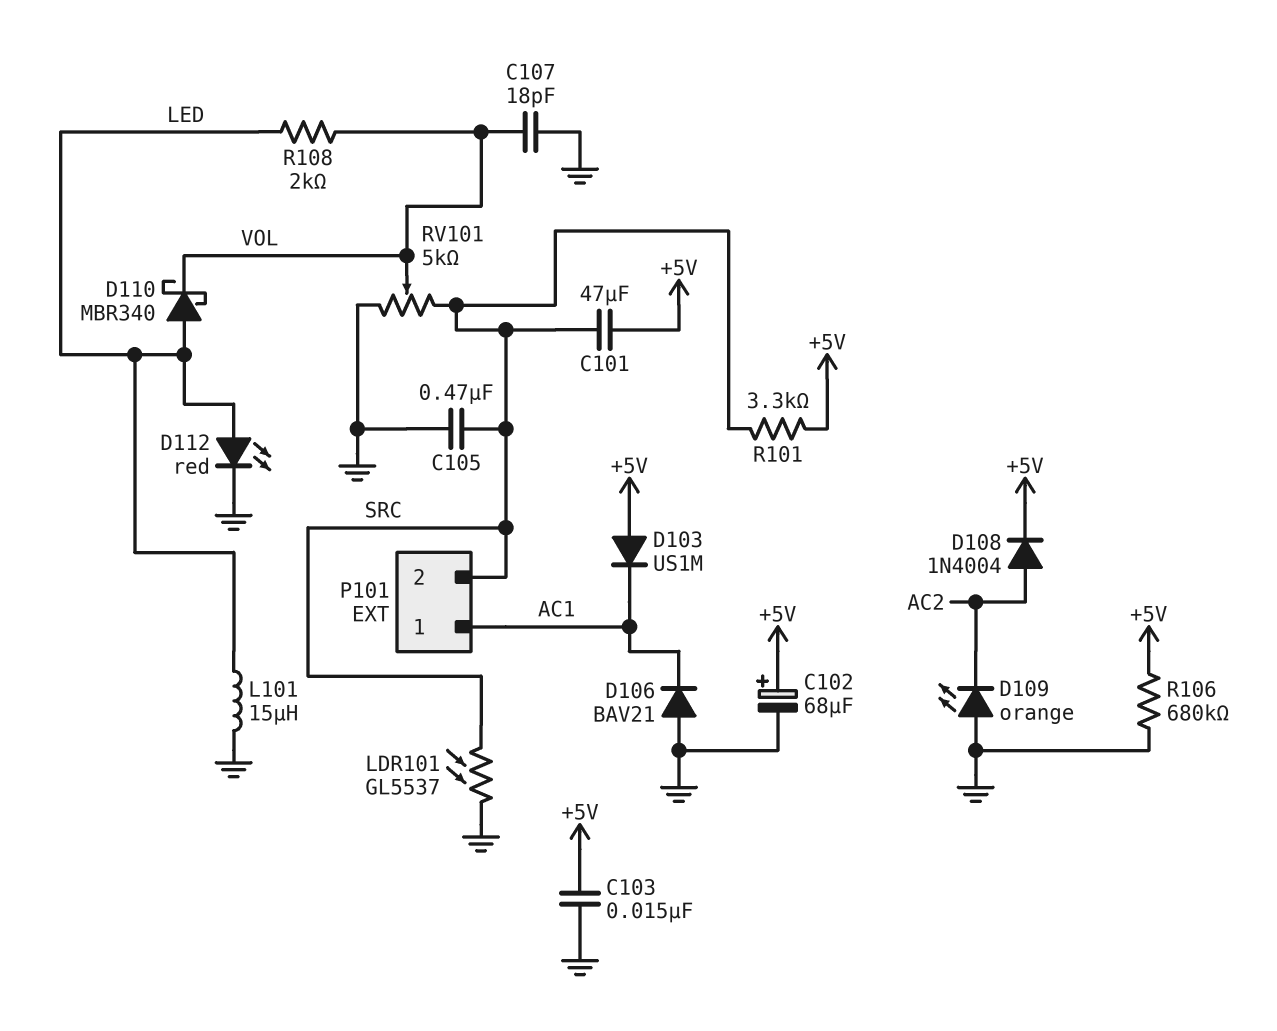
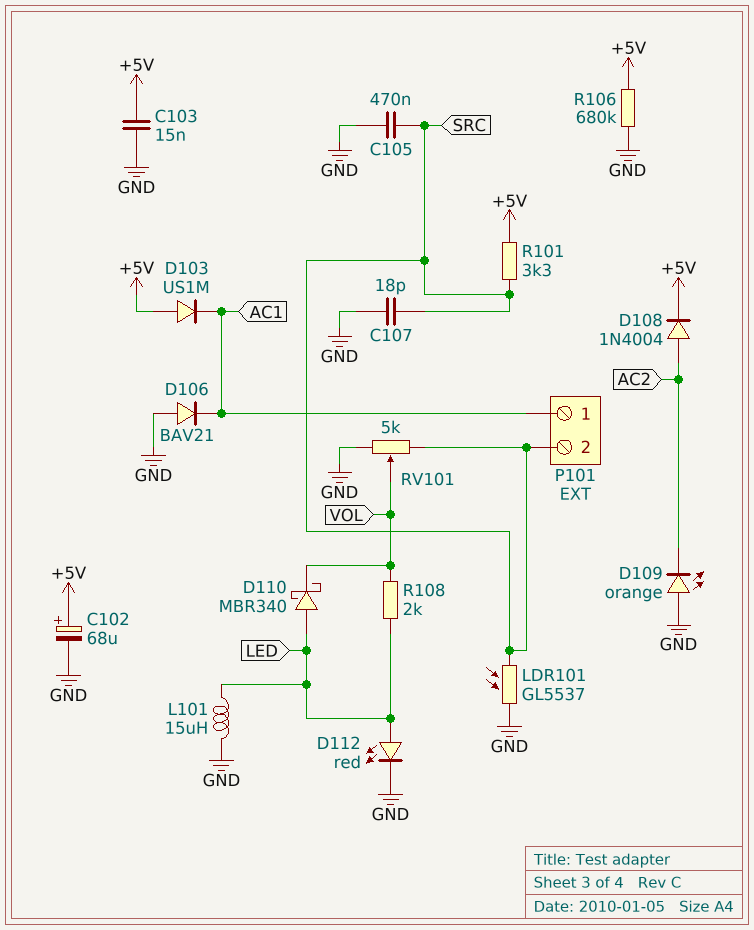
C101: 47uF (+5V, SRC) -> none
C107: 18pF (GND, VOL) -> 18pF (GND, SRC)

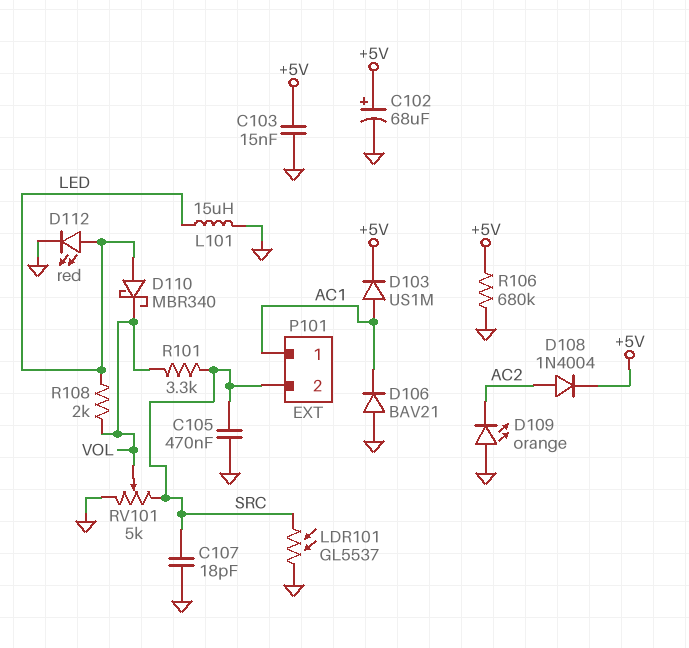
D103: diode US1M (A +5V, K AC1) -> diode US1M (A AC1, K +5V)
R101: 3.3k (+5V, SRC) -> 3.3k (SRC, VOL)

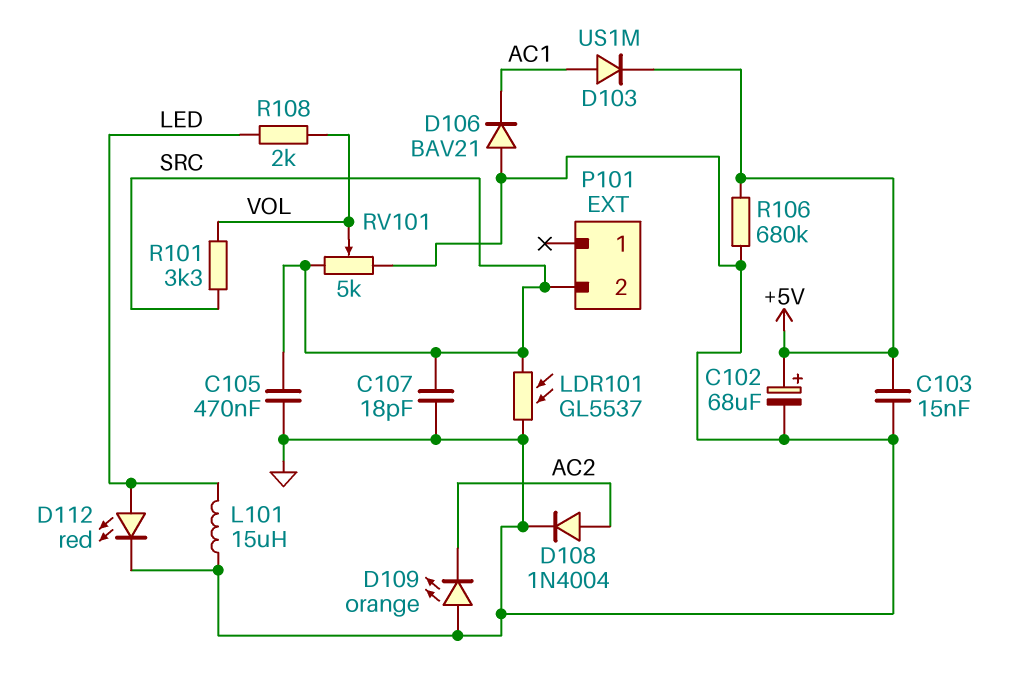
D108: diode 1N4004 (A AC2, K +5V) -> diode 1N4004 (A AC2, K GND)
D110: schottky MBR340 (A LED, K VOL) -> none
P101 pin 1: AC1 -> none

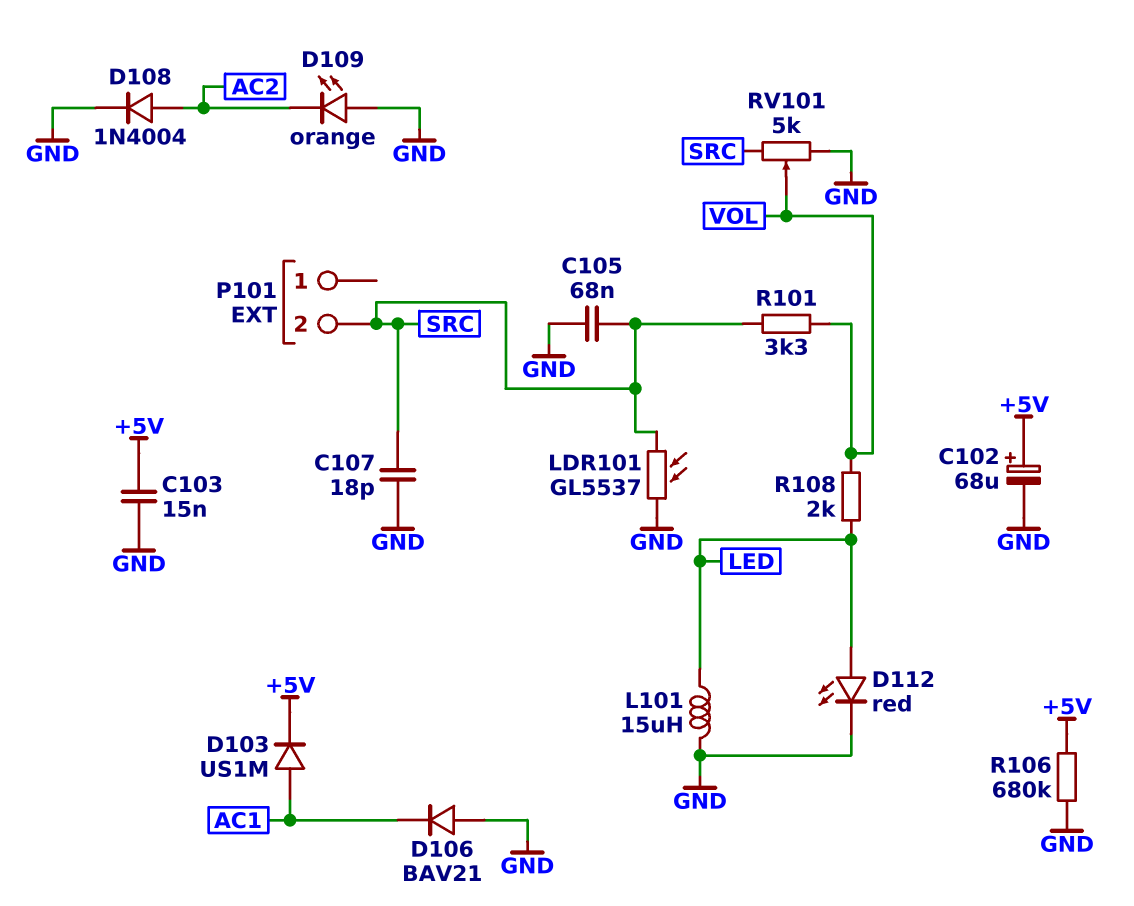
C105: 470nF (GND, SRC) -> 68nF (GND, SRC)

